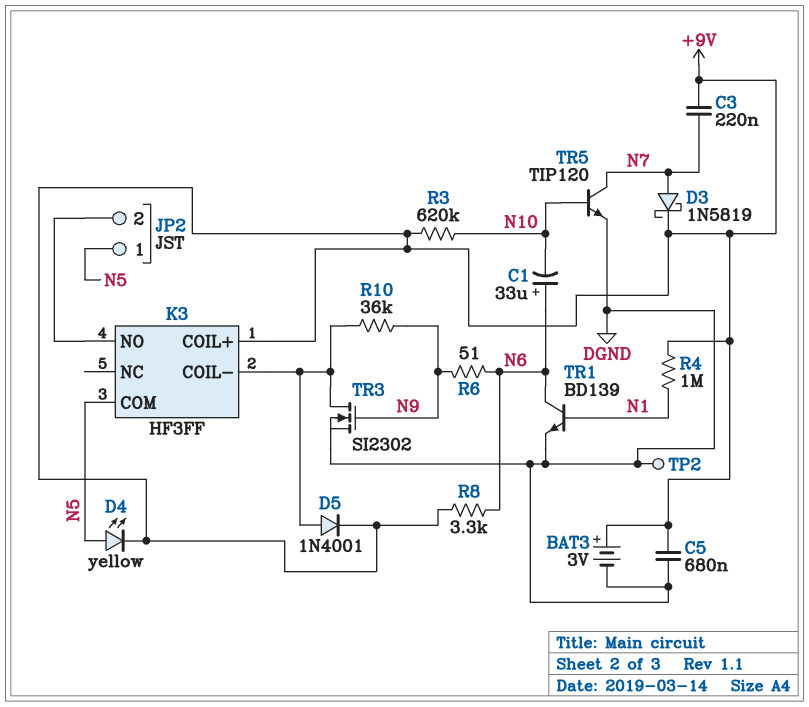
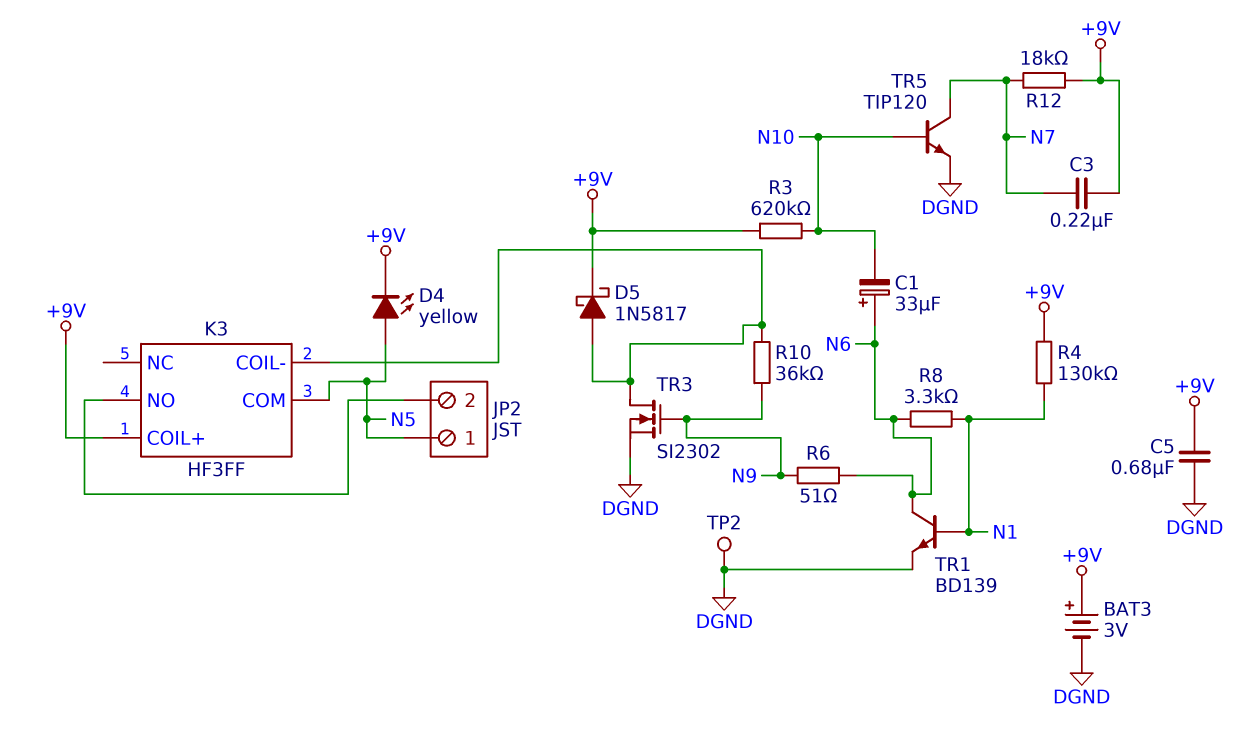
D3: schottky 1N5819 (A N7, K +9V) -> none
D5: diode 1N4001 (A K3/COIL-, K +9V) -> schottky 1N5817 (A K3/COIL-, K +9V)
R4: 1M (+9V, N1) -> 130k (+9V, N1)
R8: 3.3k (+9V, N6) -> 3.3k (N1, N6)
R12: none -> 18k (+9V, N7)

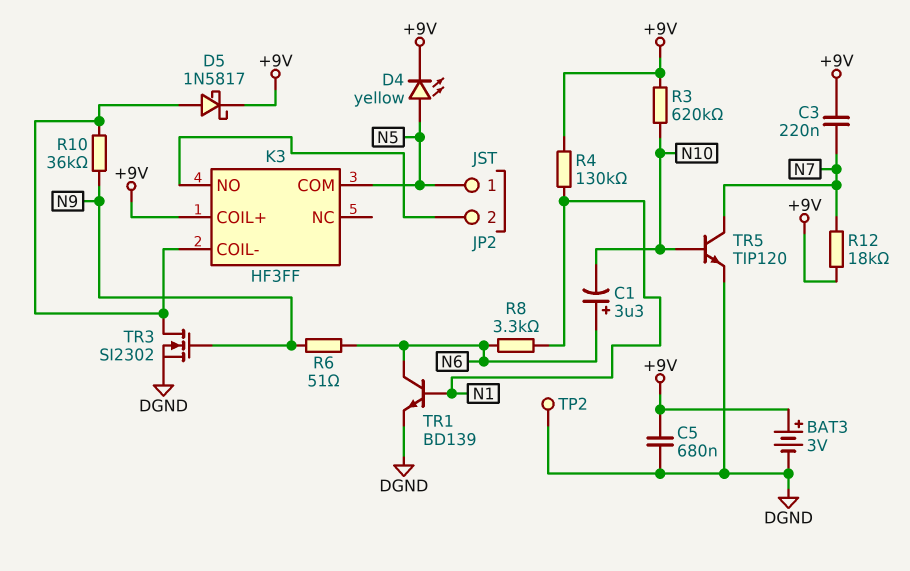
C1: 33uF (plus N6, minus N10) -> 3.3uF (plus N6, minus N10)

